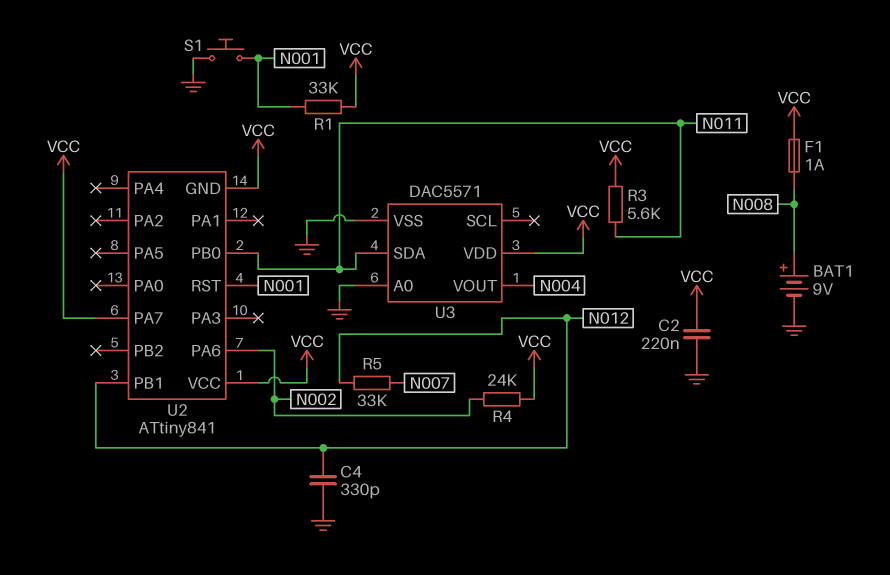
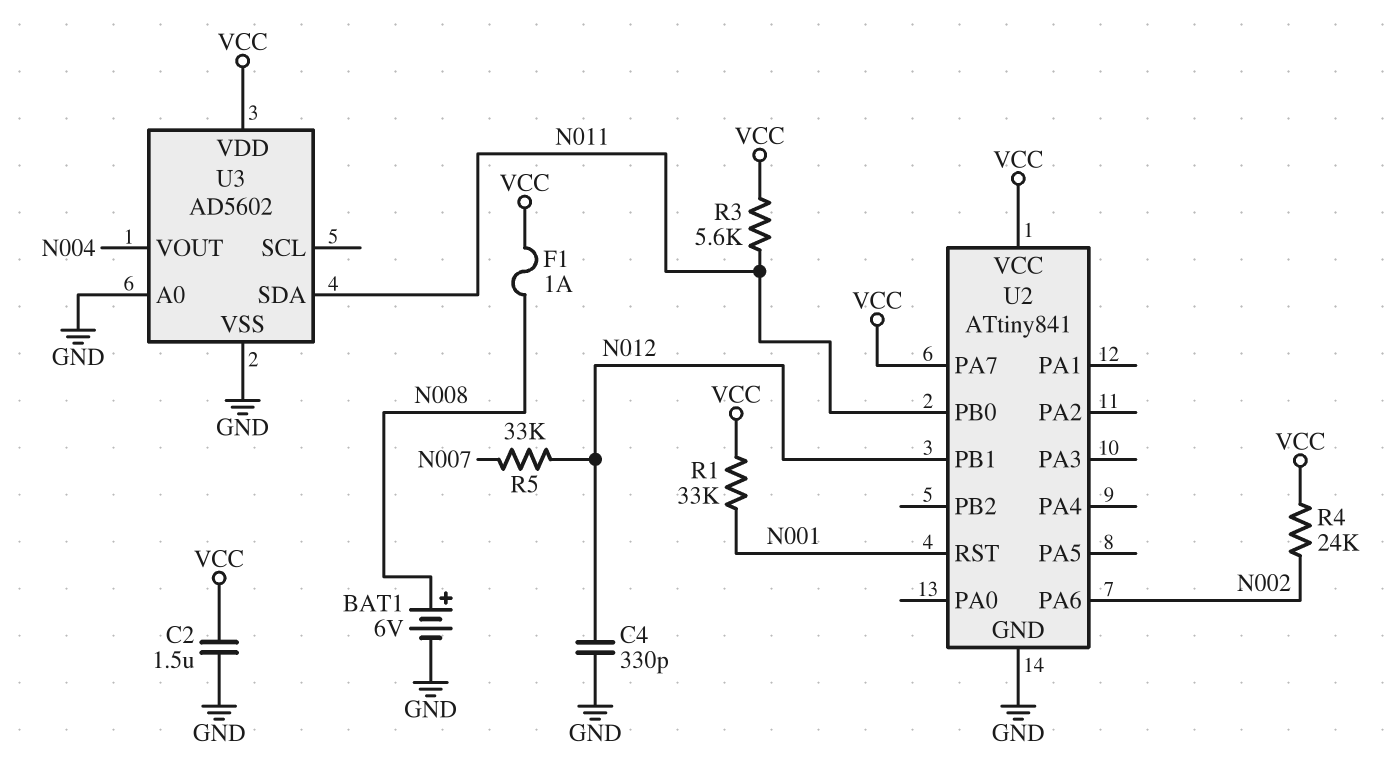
BAT1: 9V (plus N008, minus GND) -> 6V (plus N008, minus GND)
C2: 220nF (GND, VCC) -> 1.5uF (GND, VCC)
S1: button (GND, N001) -> none
U2 pin GND: VCC -> GND
U3: DAC5571 -> AD5602

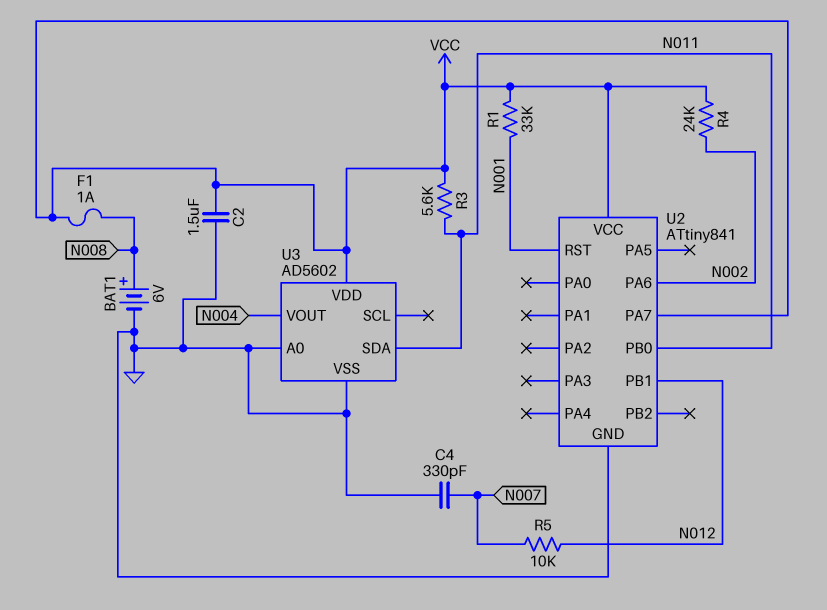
C4: 330pF (GND, N012) -> 330pF (GND, N007)
R5: 33k (N007, N012) -> 10k (N007, N012)

